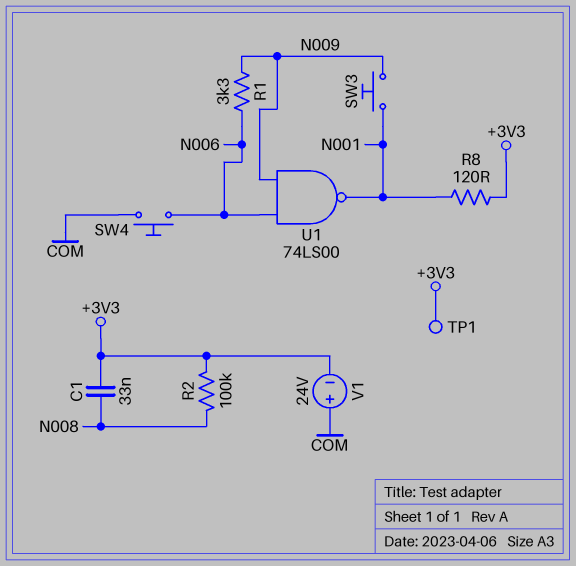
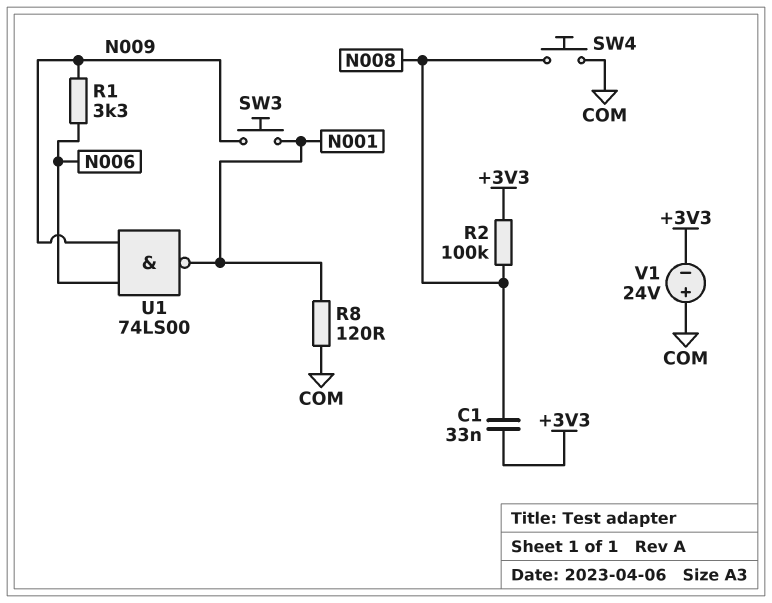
R8: 120 (+3V3, N001) -> 120 (COM, N001)
SW4: button (COM, N006) -> button (COM, N008)
TP1: test point (+3V3) -> none

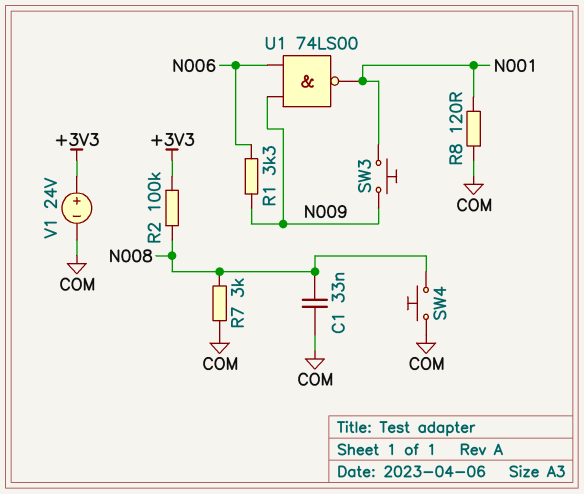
C1: 33nF (+3V3, N008) -> 33nF (COM, N008)
R7: none -> 3k (COM, N008)
V1: 24V (plus COM, minus +3V3) -> 24V (plus +3V3, minus COM)

